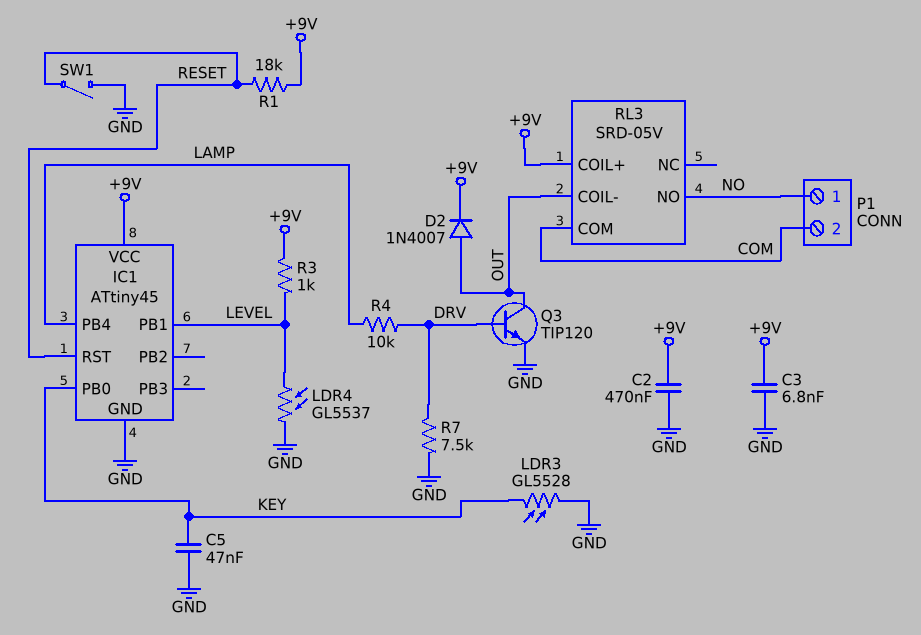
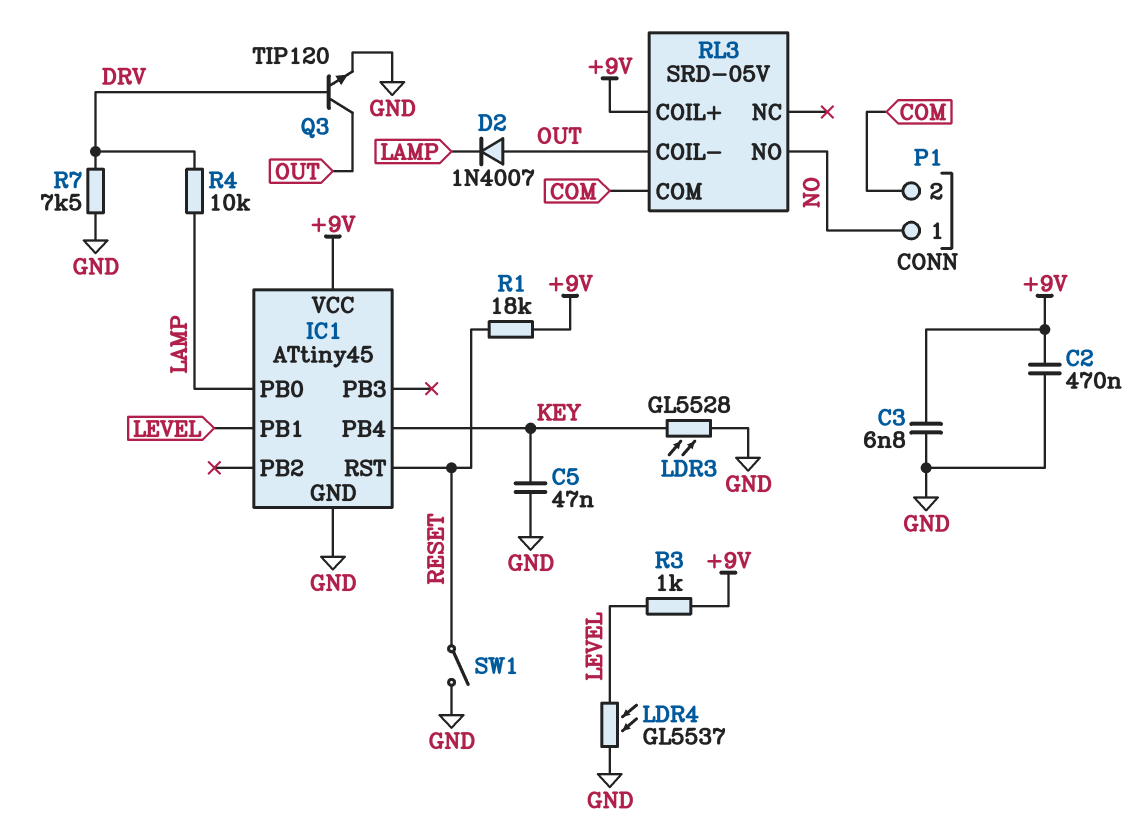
D2: diode 1N4007 (A OUT, K +9V) -> diode 1N4007 (A OUT, K LAMP)
IC1 pin PB0: KEY -> LAMP
IC1 pin PB4: LAMP -> KEY

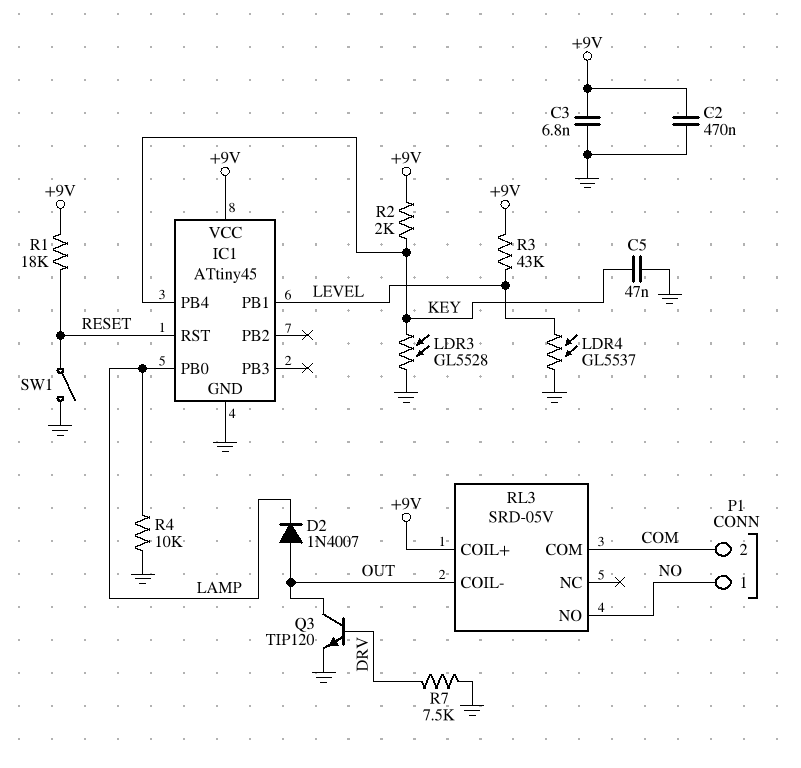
R2: none -> 2k (+9V, KEY)
R3: 1k (+9V, LEVEL) -> 43k (+9V, LEVEL)
R4: 10k (DRV, LAMP) -> 10k (GND, LAMP)

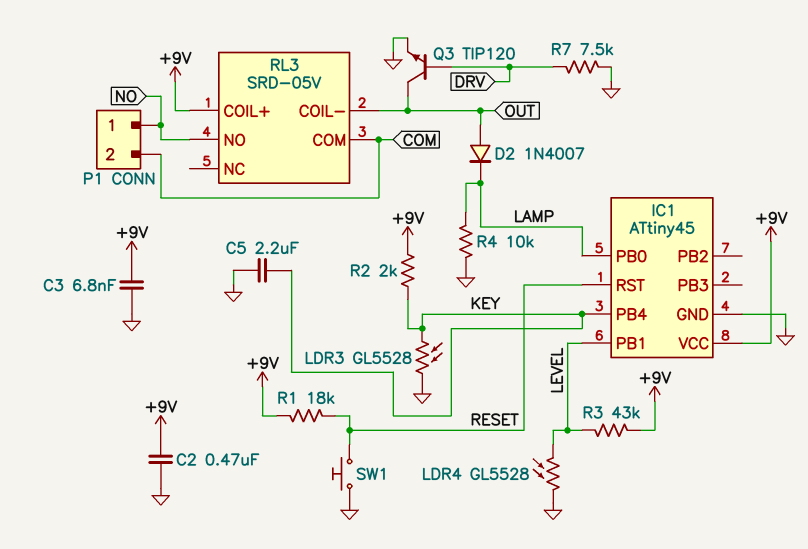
C5: 47nF (GND, KEY) -> 2.2uF (GND, KEY)
LDR4: GL5537 (GND, LEVEL) -> GL5528 (GND, LEVEL)
SW1: switch (GND, RESET) -> button (GND, RESET)

